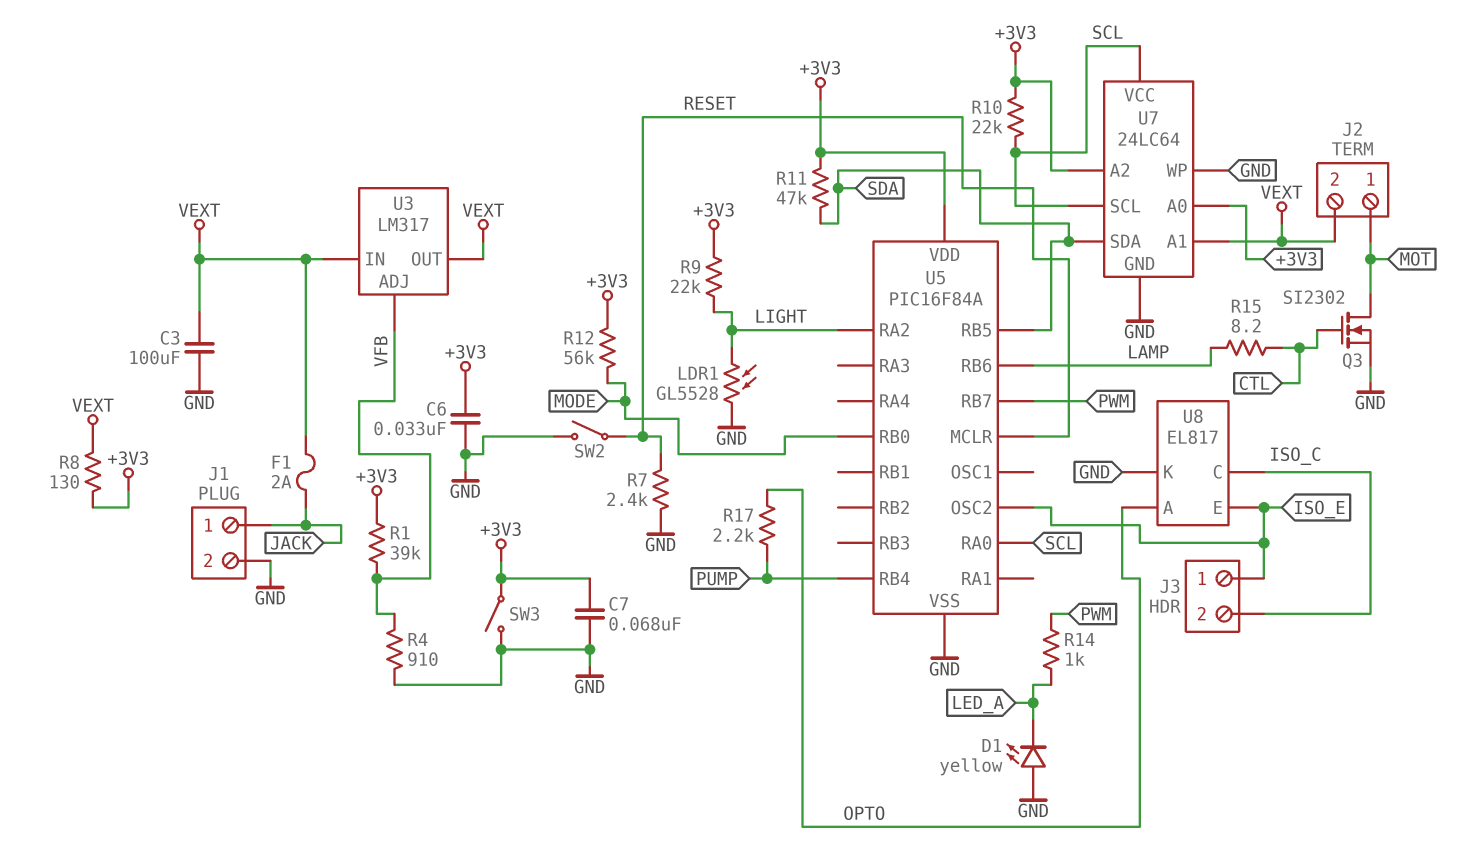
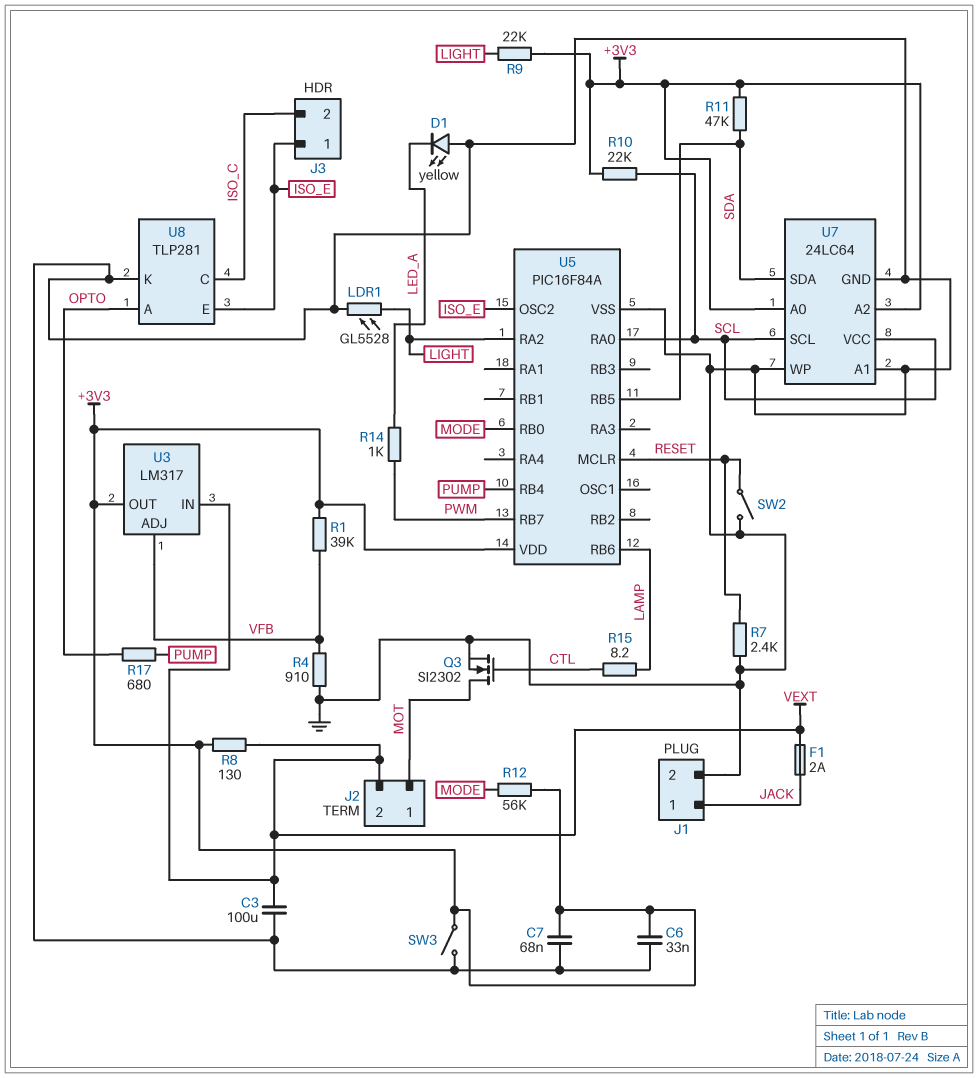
R17: 2.2k (OPTO, PUMP) -> 680 (OPTO, PUMP)
U3 pin OUT: VEXT -> +3V3
U7 pin A1: VEXT -> GND
U8: EL817 -> TLP281

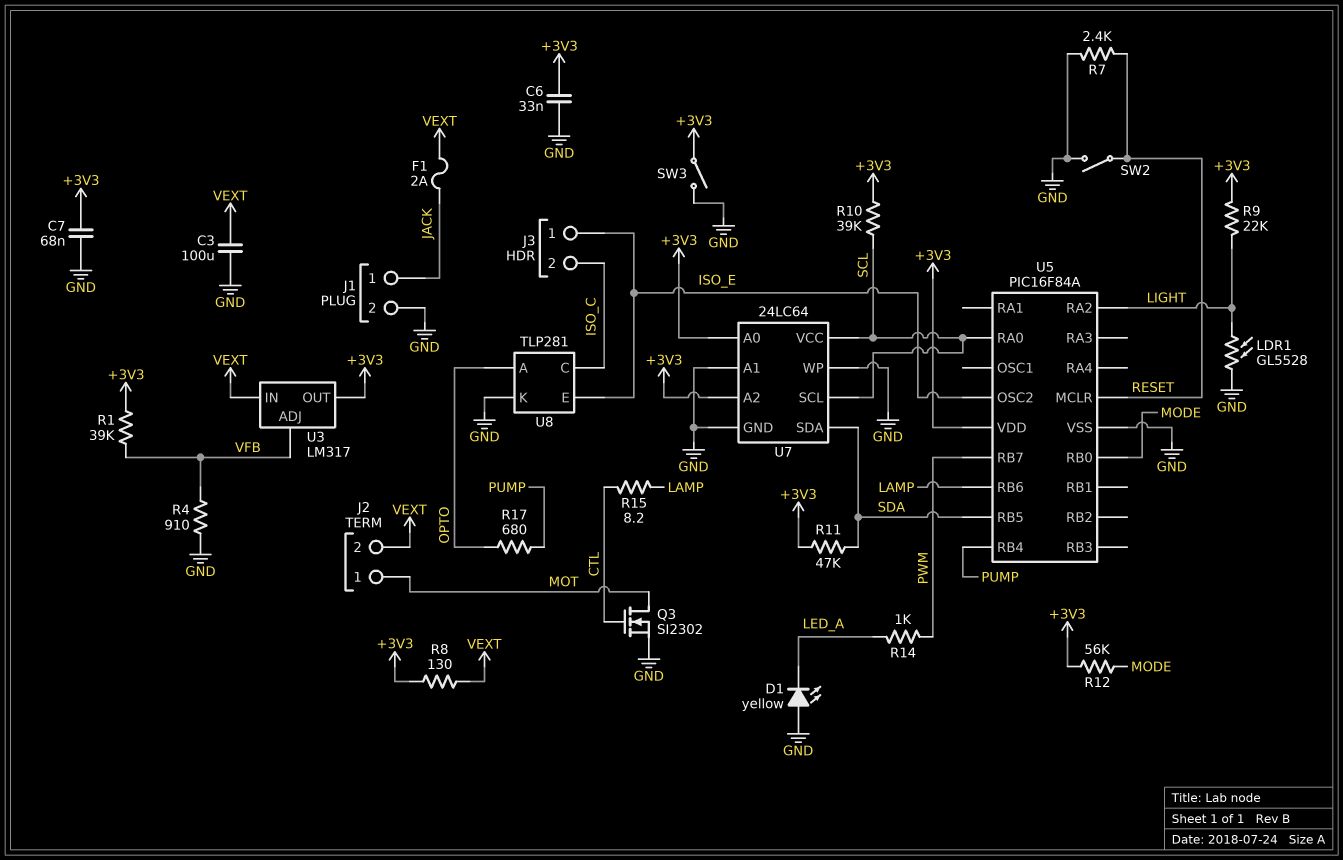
R10: 22k (+3V3, SCL) -> 39k (+3V3, SCL)

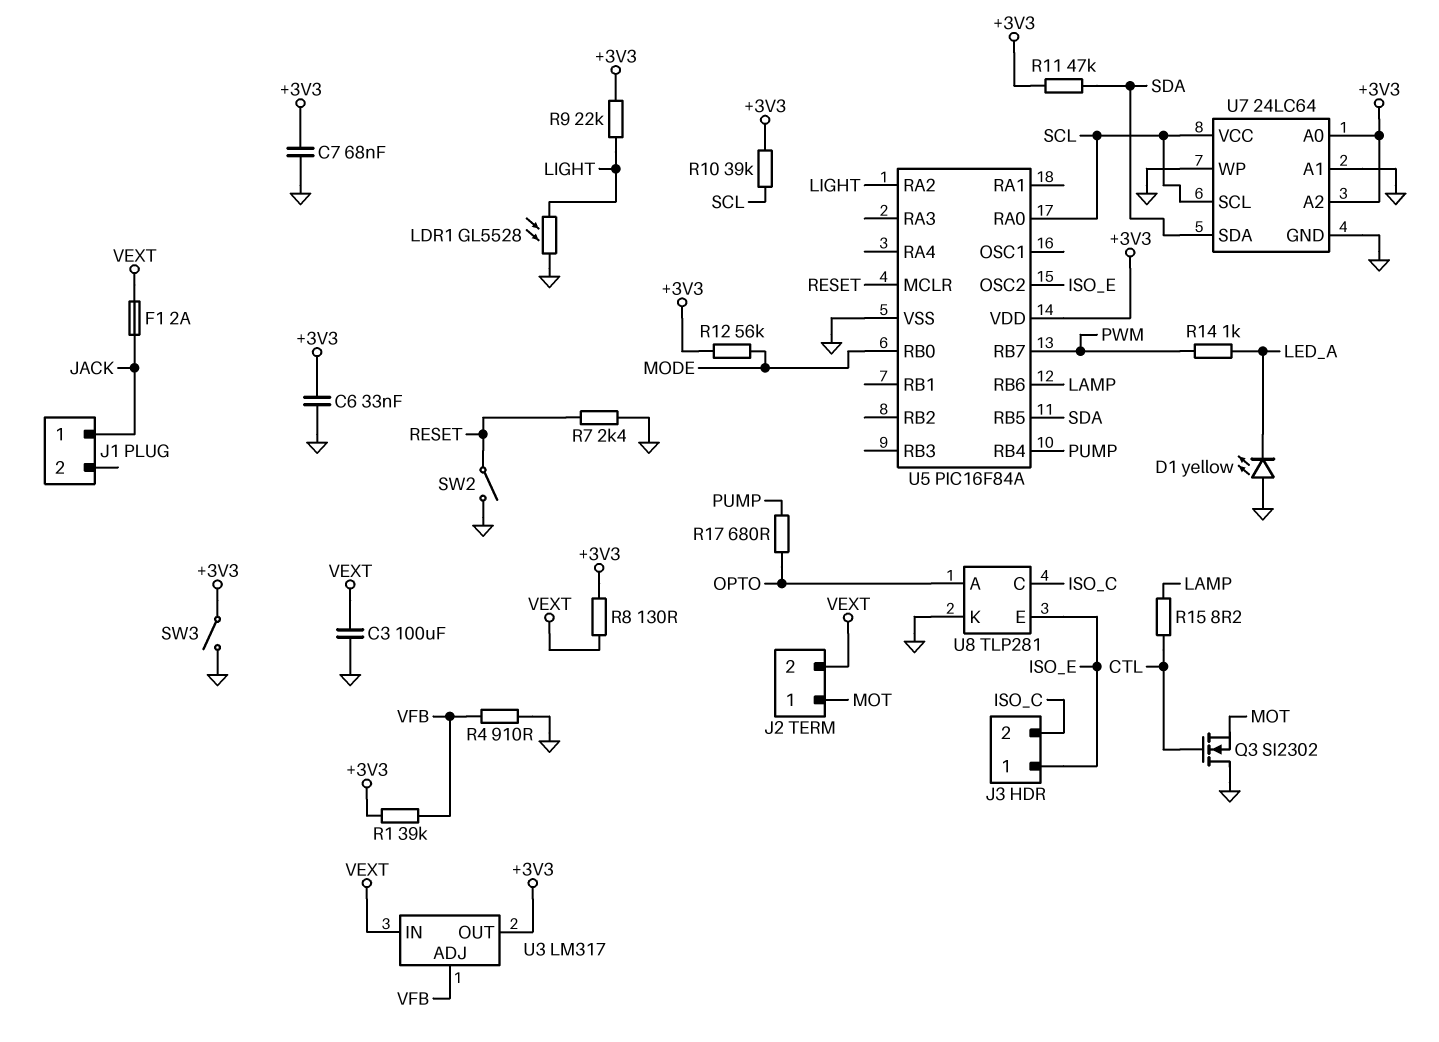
J1 pin 2: GND -> none
Q3: NMOS SI2302 (G CTL, D MOT, S GND) -> NMOS SI2302 (G CTL, D GND, S MOT)

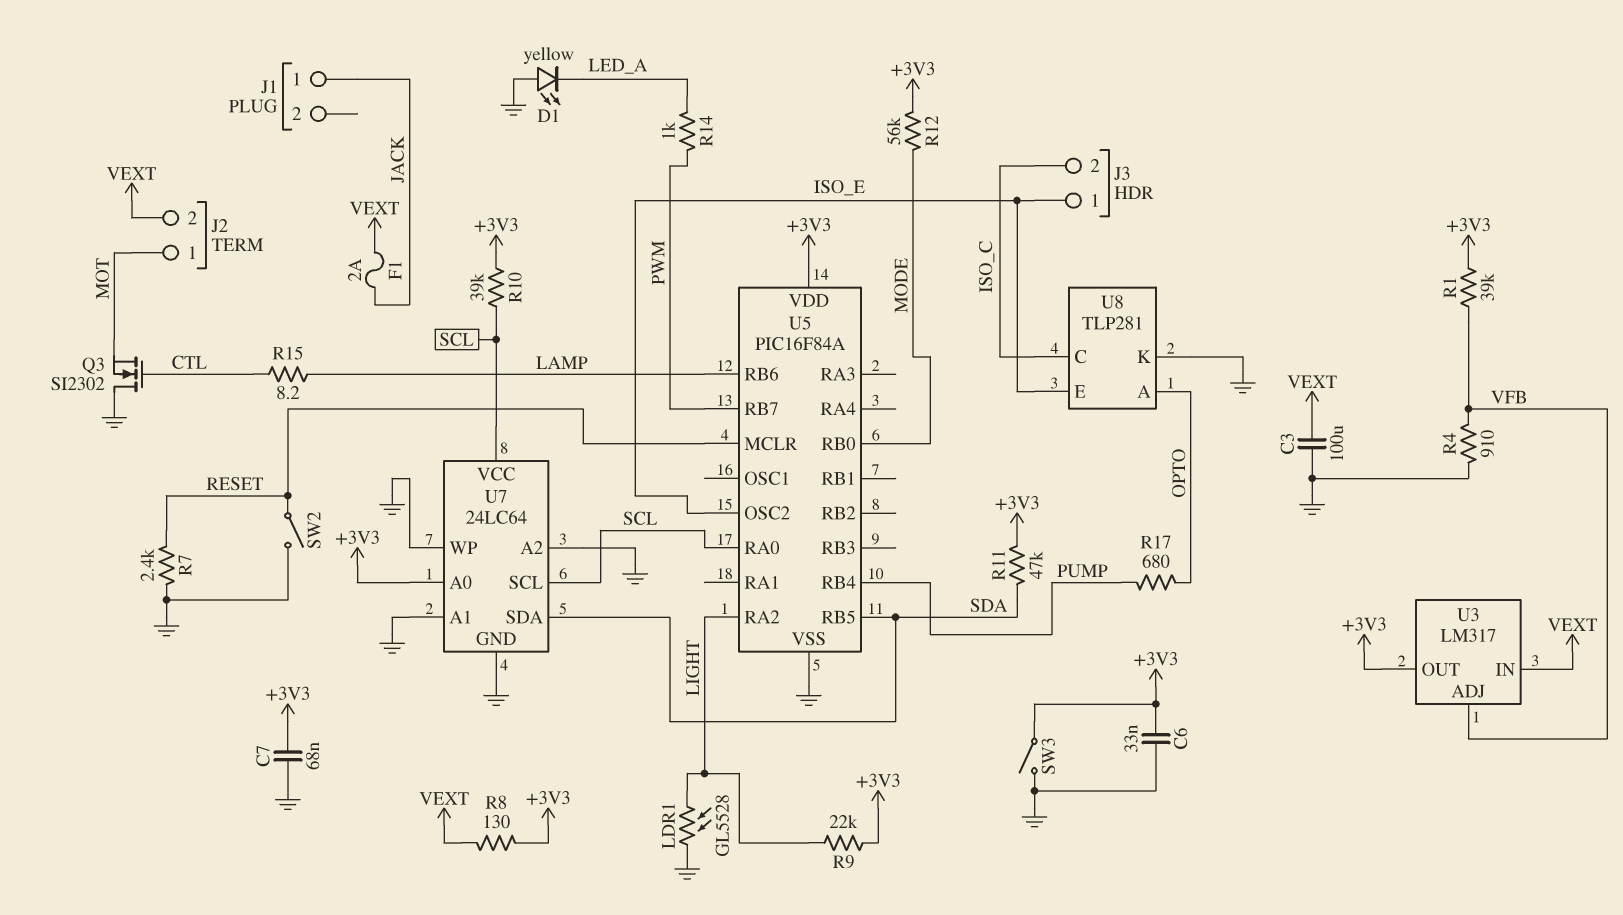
U7 pin A2: +3V3 -> GND

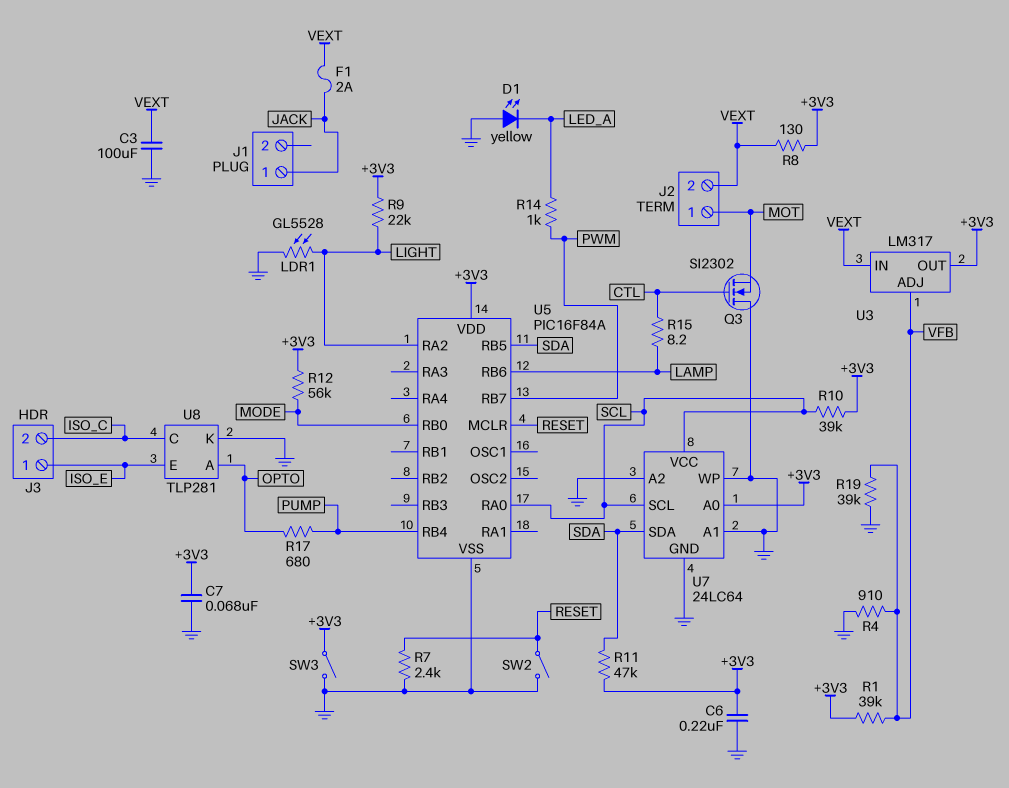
C6: 33nF (+3V3, GND) -> 220nF (+3V3, GND)
R19: none -> 39k (GND, VFB)
U5 pin OSC2: ISO_E -> none

